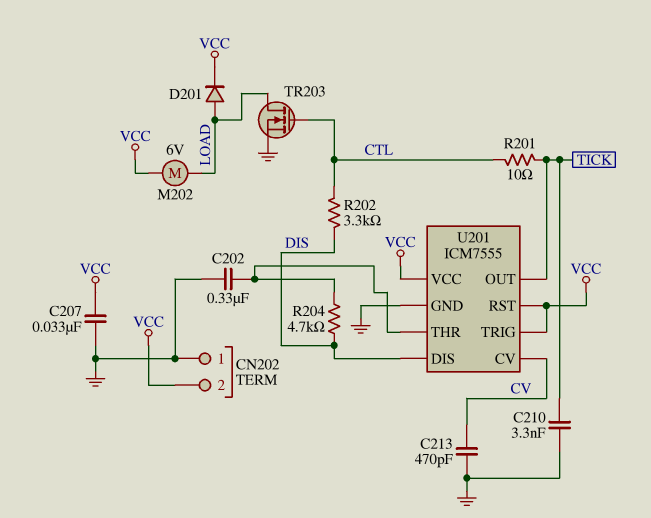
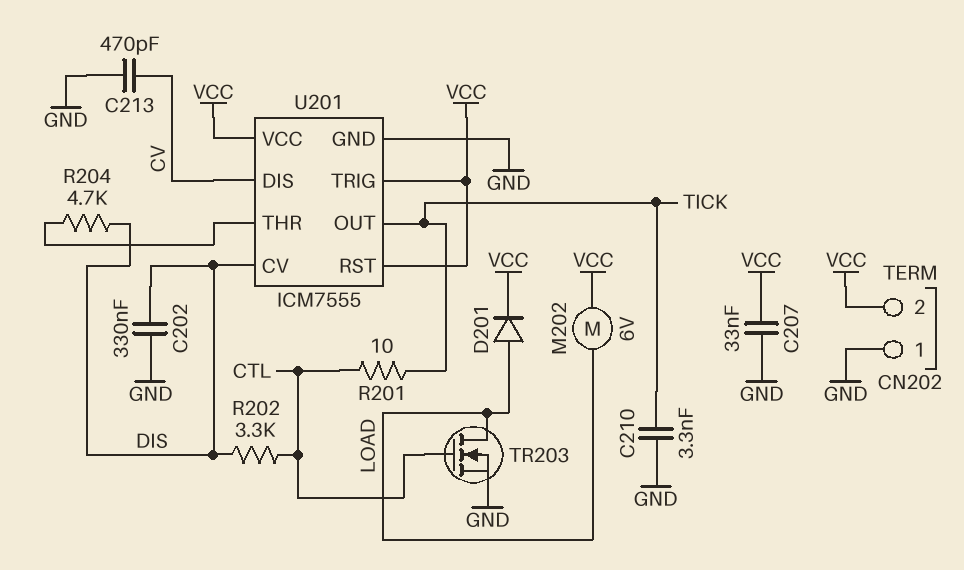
C202: 330nF (GND, U201/THR) -> 330nF (DIS, GND)
U201 pin CV: CV -> DIS
U201 pin DIS: DIS -> CV

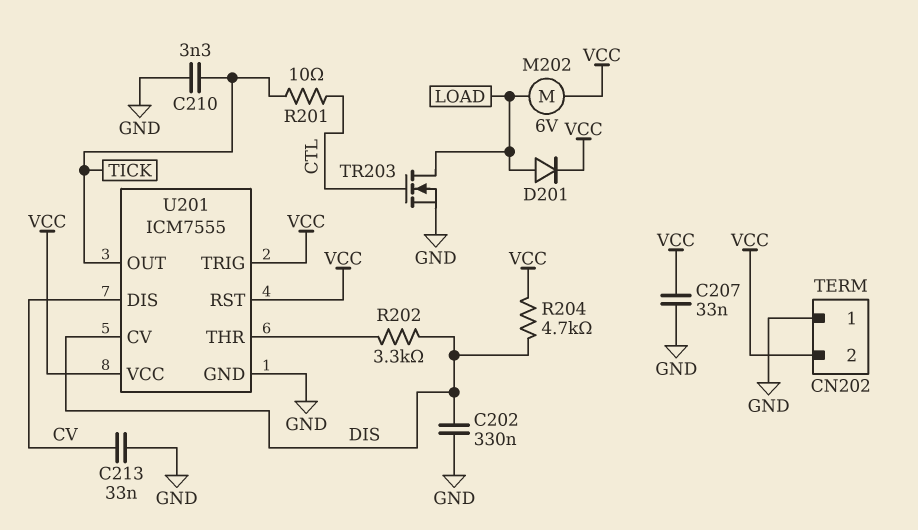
C213: 470pF (CV, GND) -> 33nF (CV, GND)
R202: 3.3k (CTL, DIS) -> 3.3k (DIS, U201/THR)
R204: 4.7k (DIS, U201/THR) -> 4.7k (DIS, VCC)

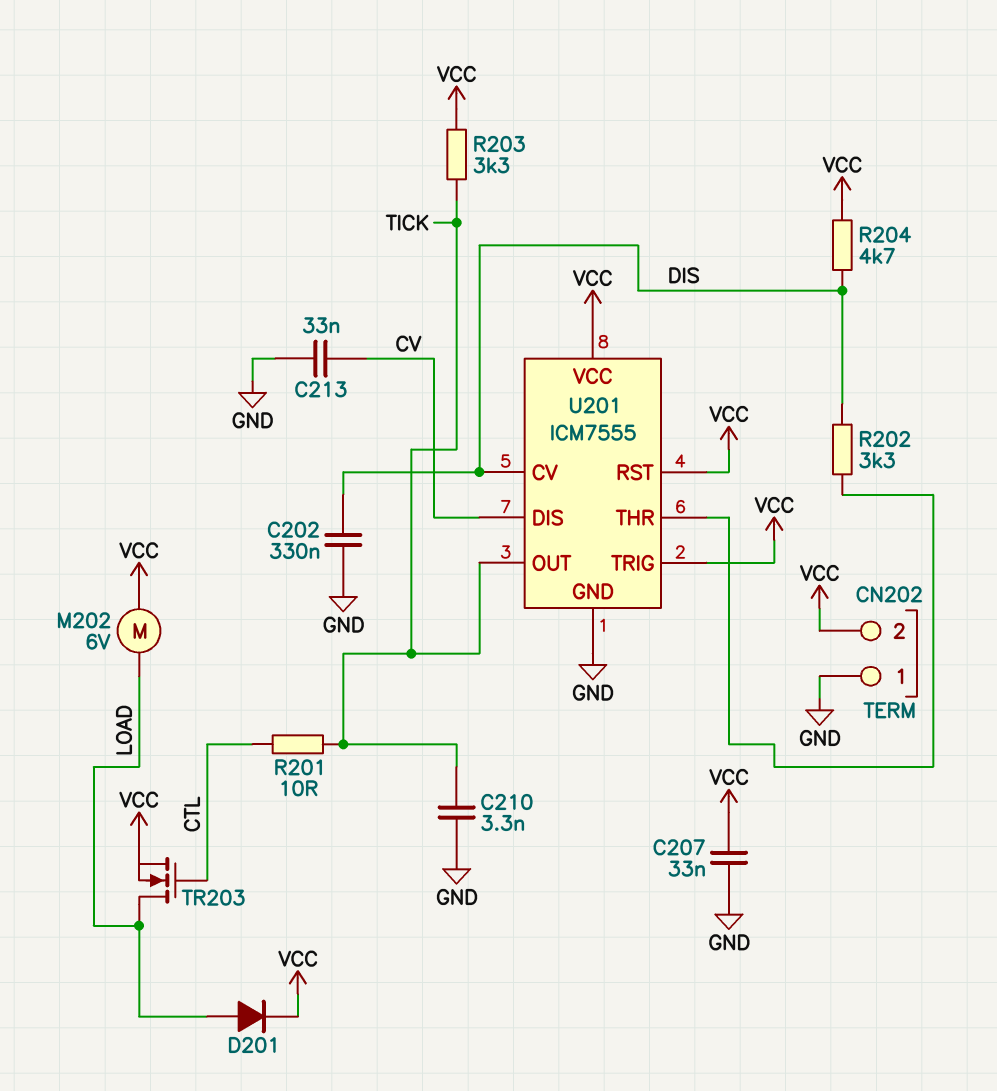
R203: none -> 3.3k (TICK, VCC)
TR203: NMOS (G CTL, D LOAD, S GND) -> NMOS (G CTL, D LOAD, S VCC)

